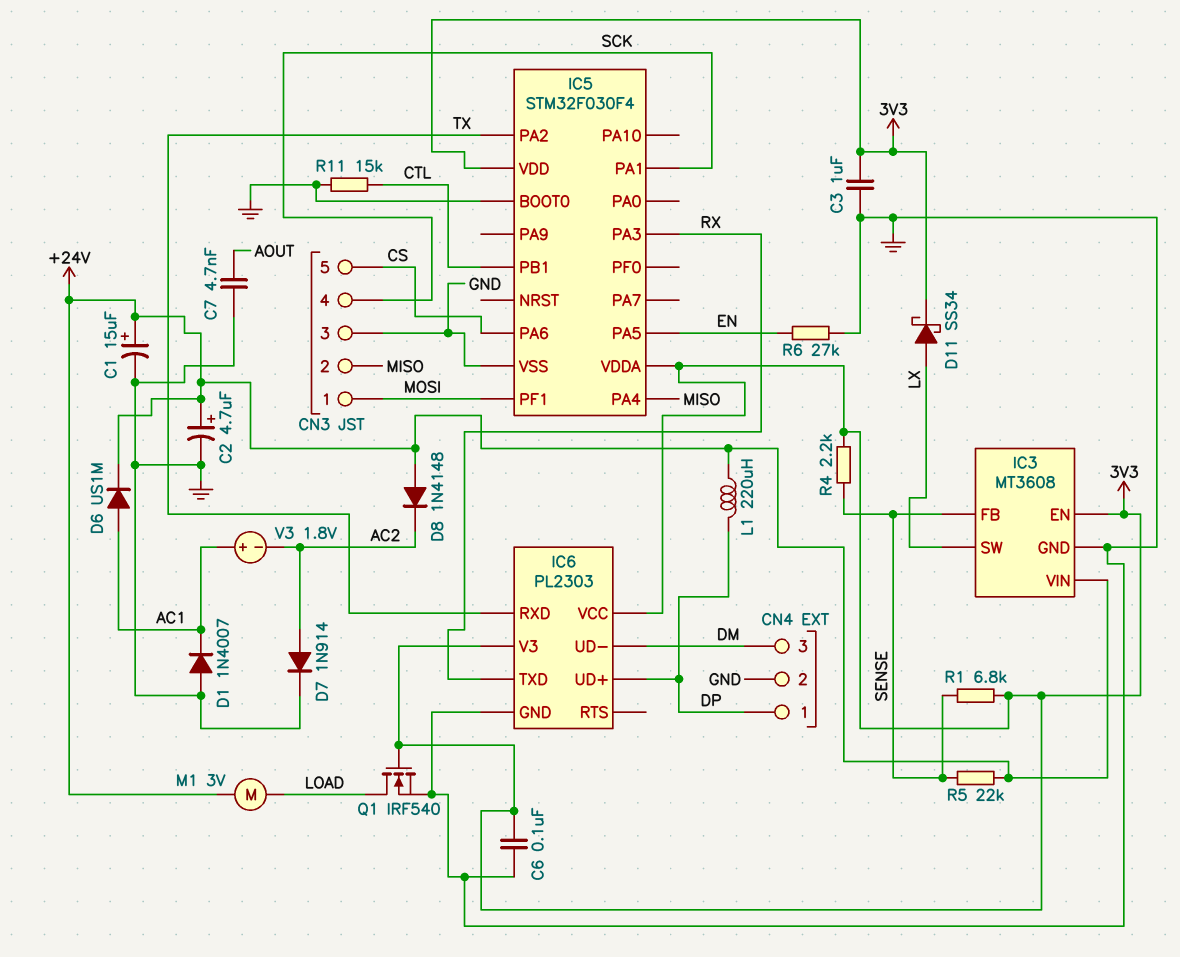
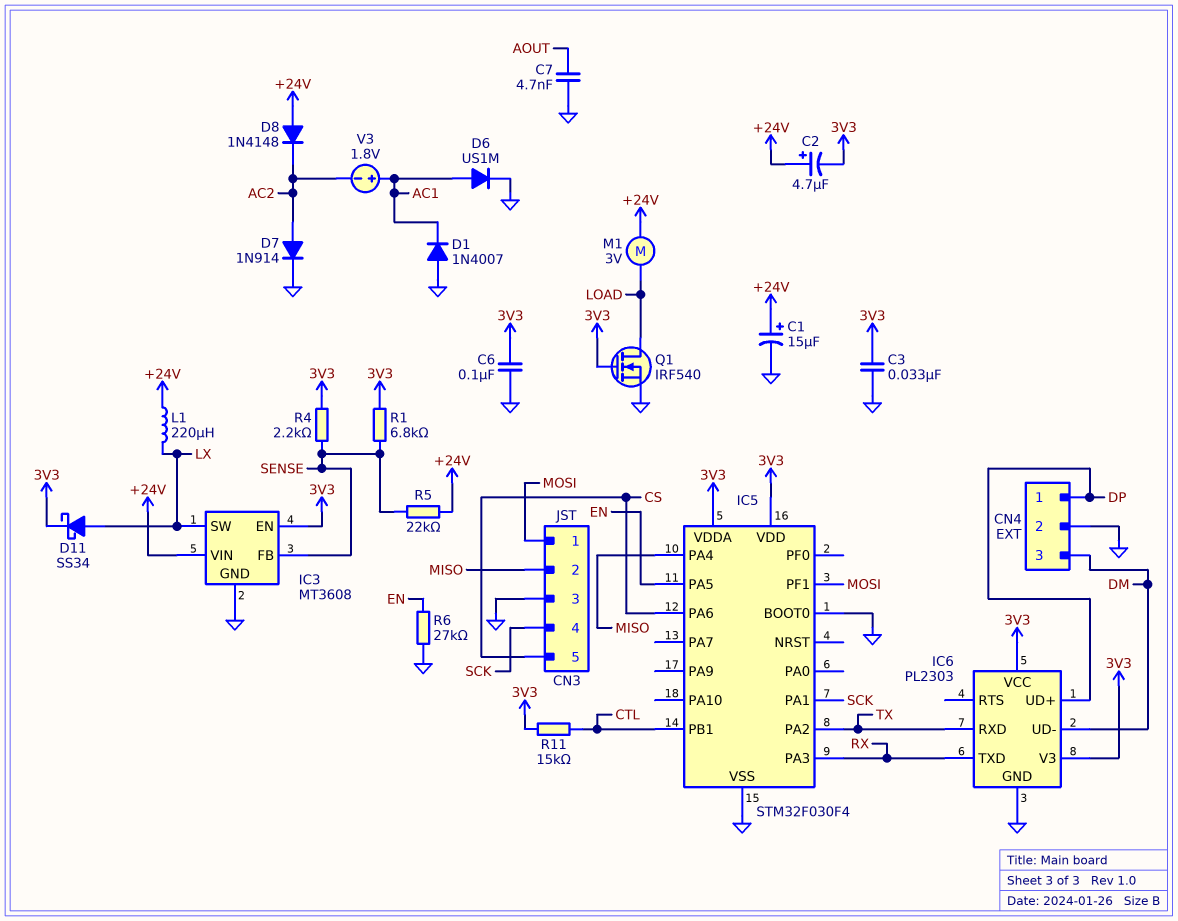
C2: 4.7uF (plus +24V, minus GND) -> 4.7uF (plus +24V, minus 3V3)
C3: 1uF (3V3, GND) -> 33nF (3V3, GND)
D6: diode US1M (A AC1, K +24V) -> diode US1M (A AC1, K GND)
L1: 220uH (+24V, DP) -> 220uH (+24V, LX)
R11: 15k (CTL, GND) -> 15k (3V3, CTL)

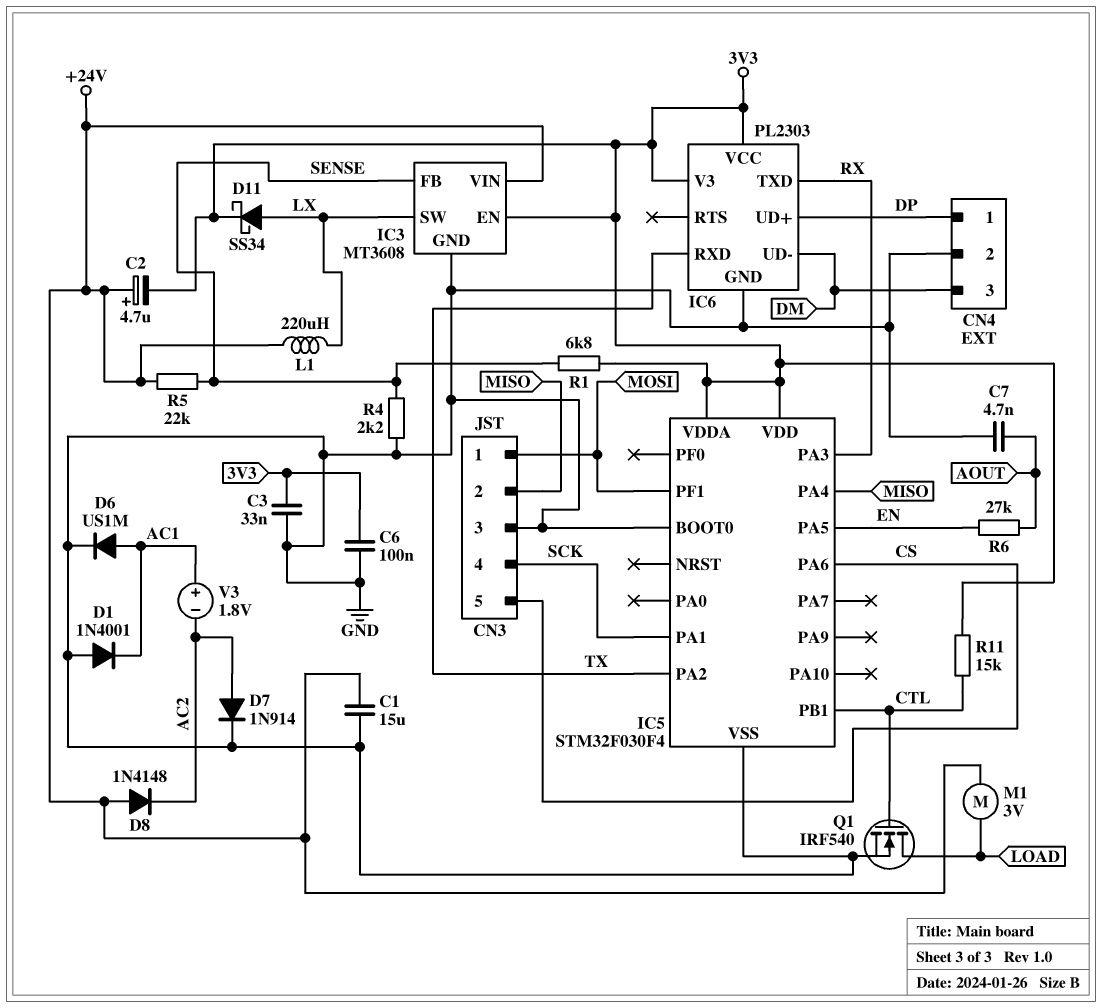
C1: 15uF (plus +24V, minus GND) -> 15uF (+24V, GND)
D1: diode 1N4007 (A GND, K AC1) -> diode 1N4001 (A GND, K AC1)
Q1: NMOS IRF540 (G 3V3, D LOAD, S GND) -> NMOS IRF540 (G CTL, D LOAD, S GND)
R4: 2.2k (3V3, SENSE) -> 2.2k (GND, SENSE)
R6: 27k (EN, GND) -> 27k (AOUT, EN)

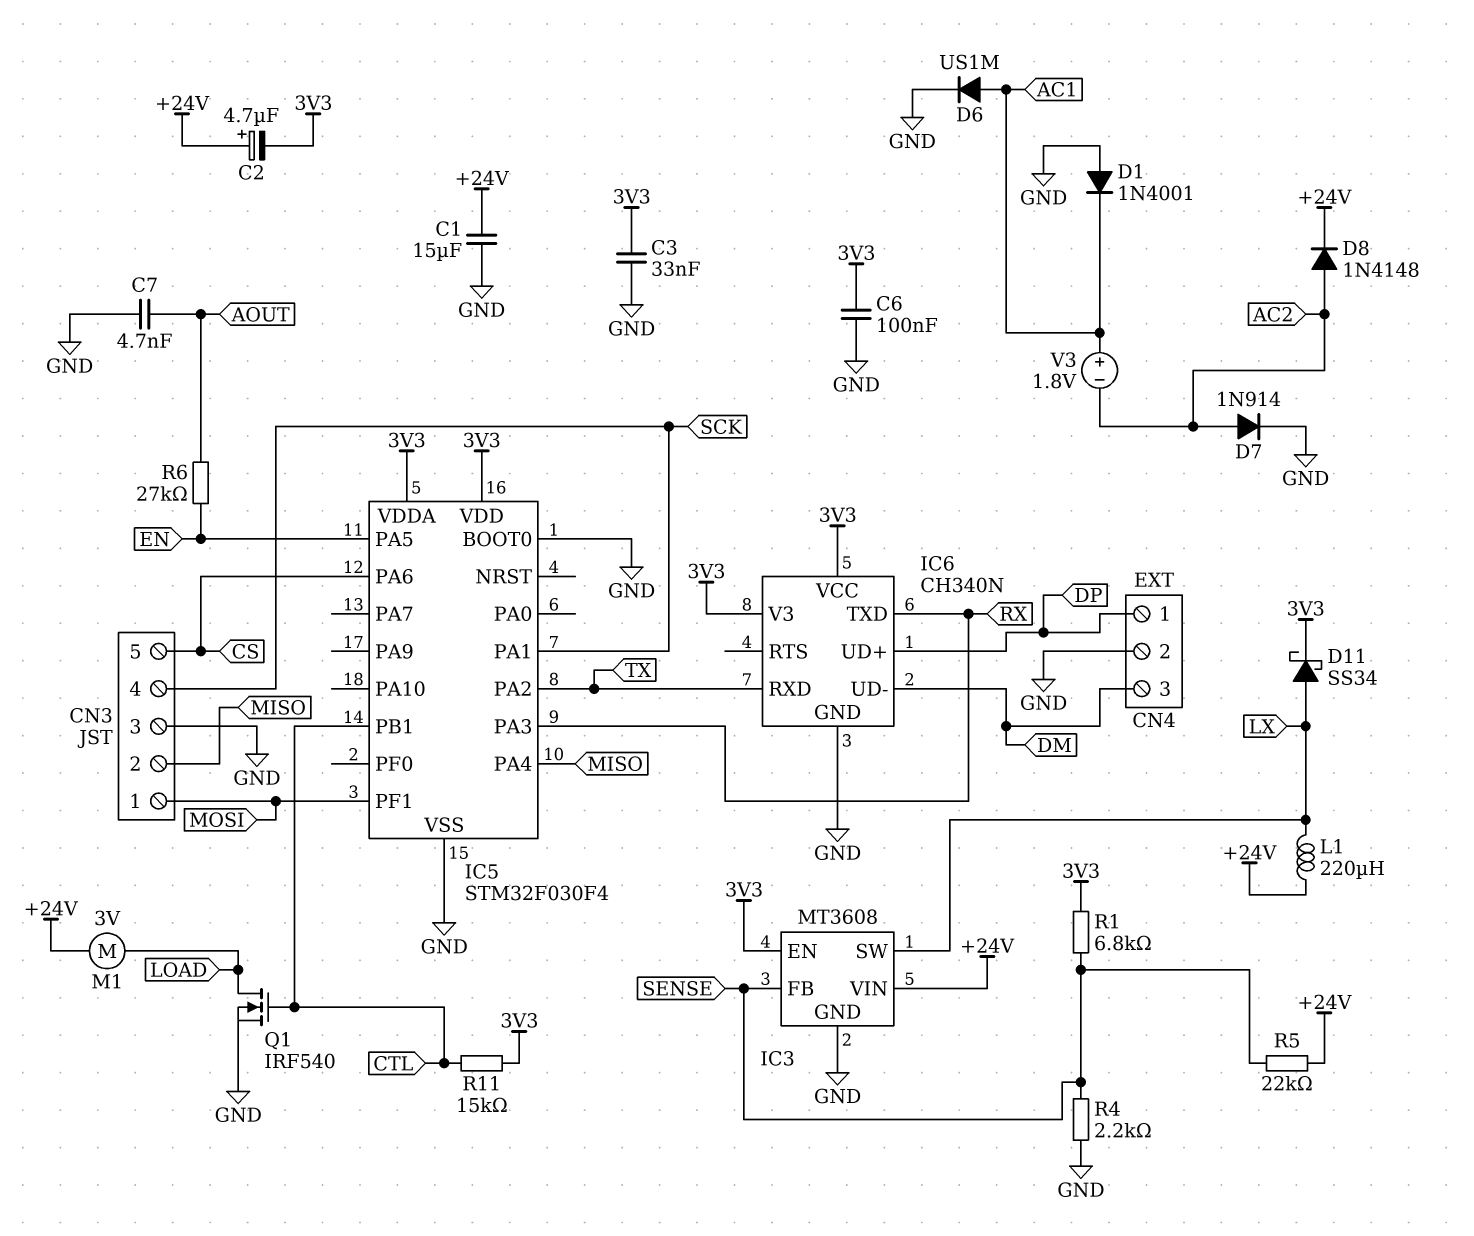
D8: diode 1N4148 (A +24V, K AC2) -> diode 1N4148 (A AC2, K +24V)
IC6: PL2303 -> CH340N

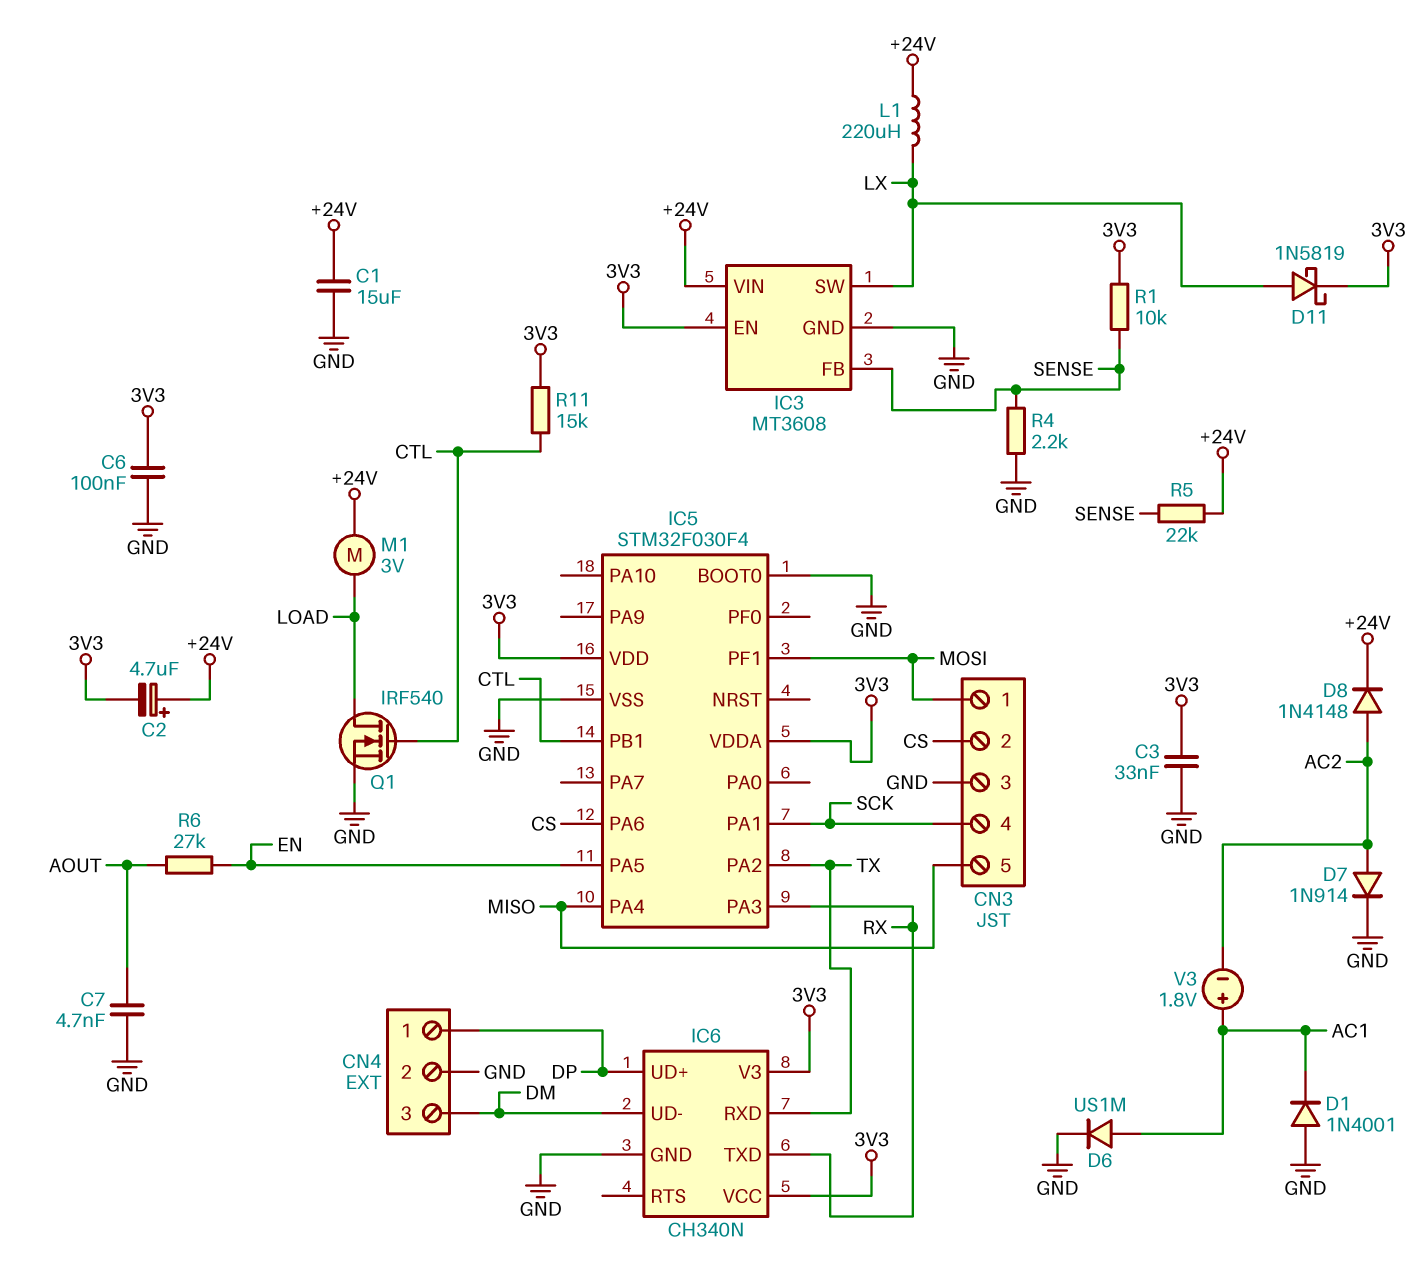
CN3 pin 2: MISO -> CS
CN3 pin 5: CS -> MISO
D11: schottky SS34 (A LX, K 3V3) -> schottky 1N5819 (A LX, K 3V3)
R1: 6.8k (3V3, SENSE) -> 10k (3V3, SENSE)

